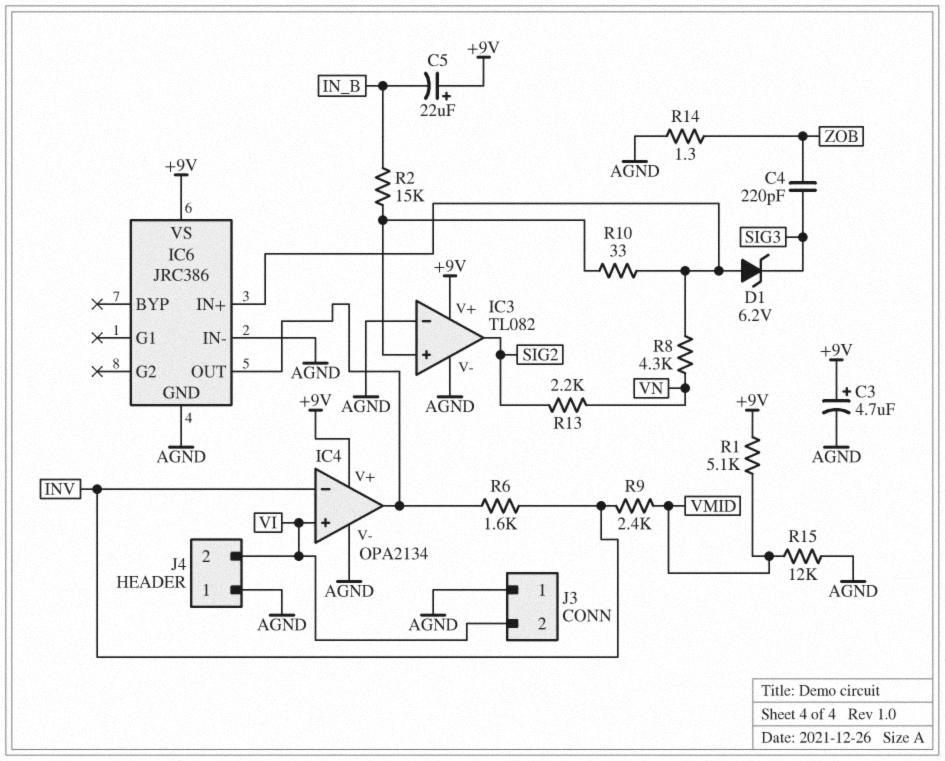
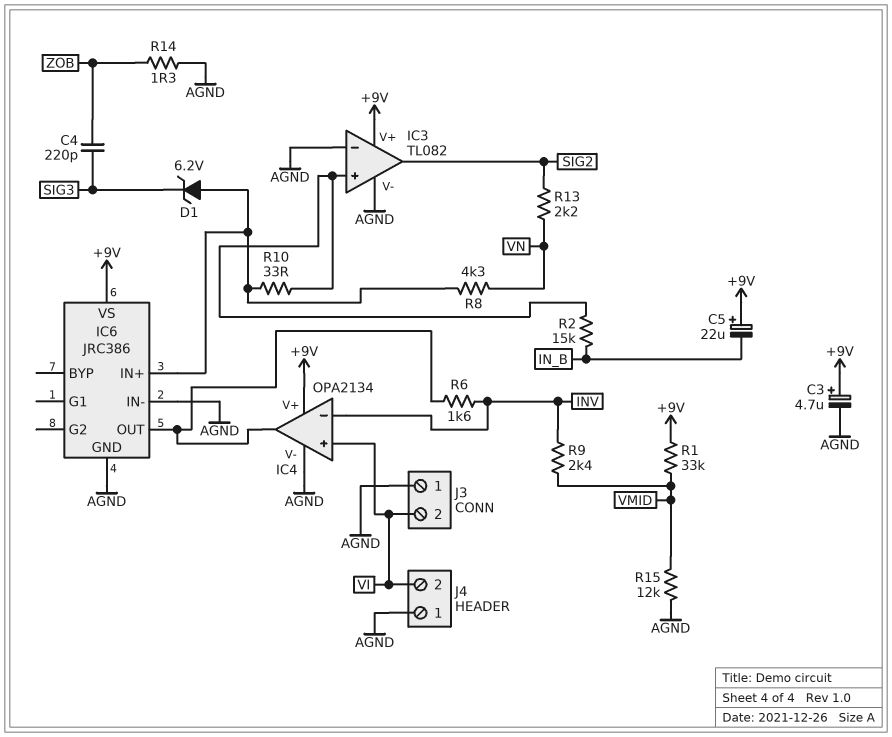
R1: 5.1k (+9V, VMID) -> 33k (+9V, VMID)

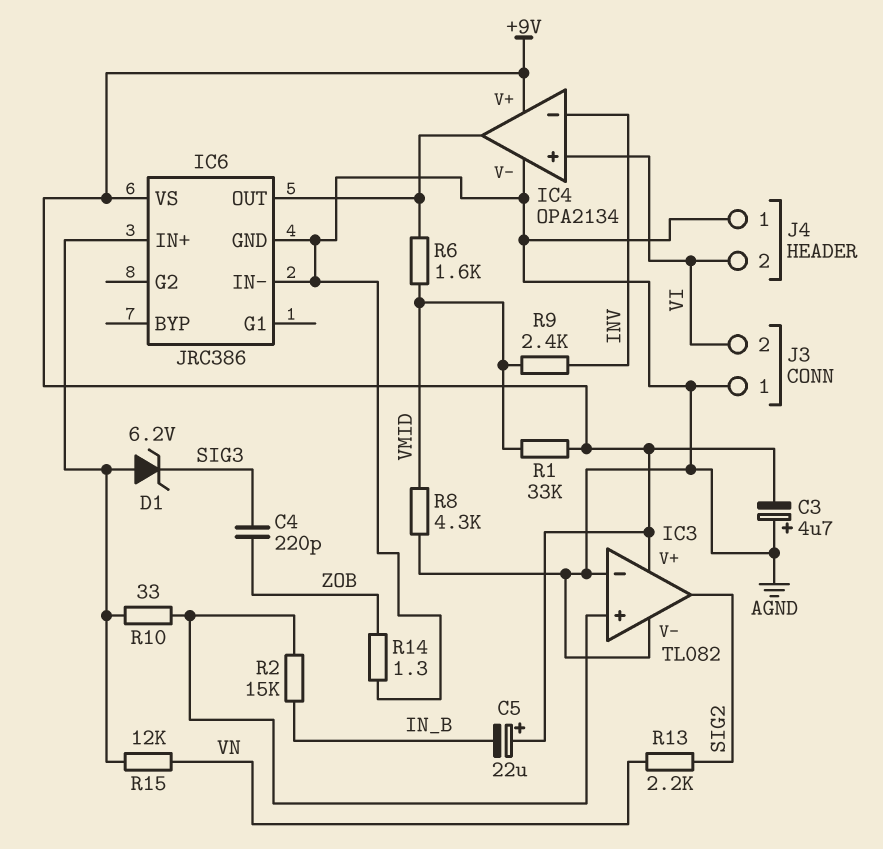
C3: 4.7uF (plus +9V, minus AGND) -> 4.7uF (plus AGND, minus +9V)
R6: 1.6k (IC4/out, INV) -> 1.6k (IC4/out, VMID)
R8: 4.3k (IC6/IN+, VN) -> 4.3k (AGND, VMID)
R15: 12k (AGND, VMID) -> 12k (IC6/IN+, VN)

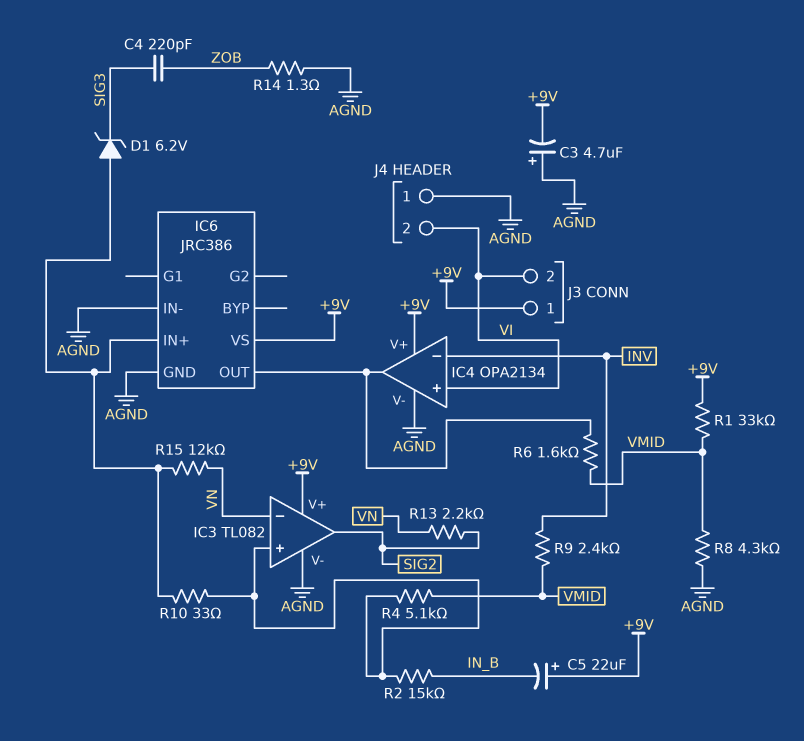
IC3 pin in-: AGND -> VN
J3 pin 1: AGND -> +9V
R4: none -> 5.1k (IC3/in+, VMID)

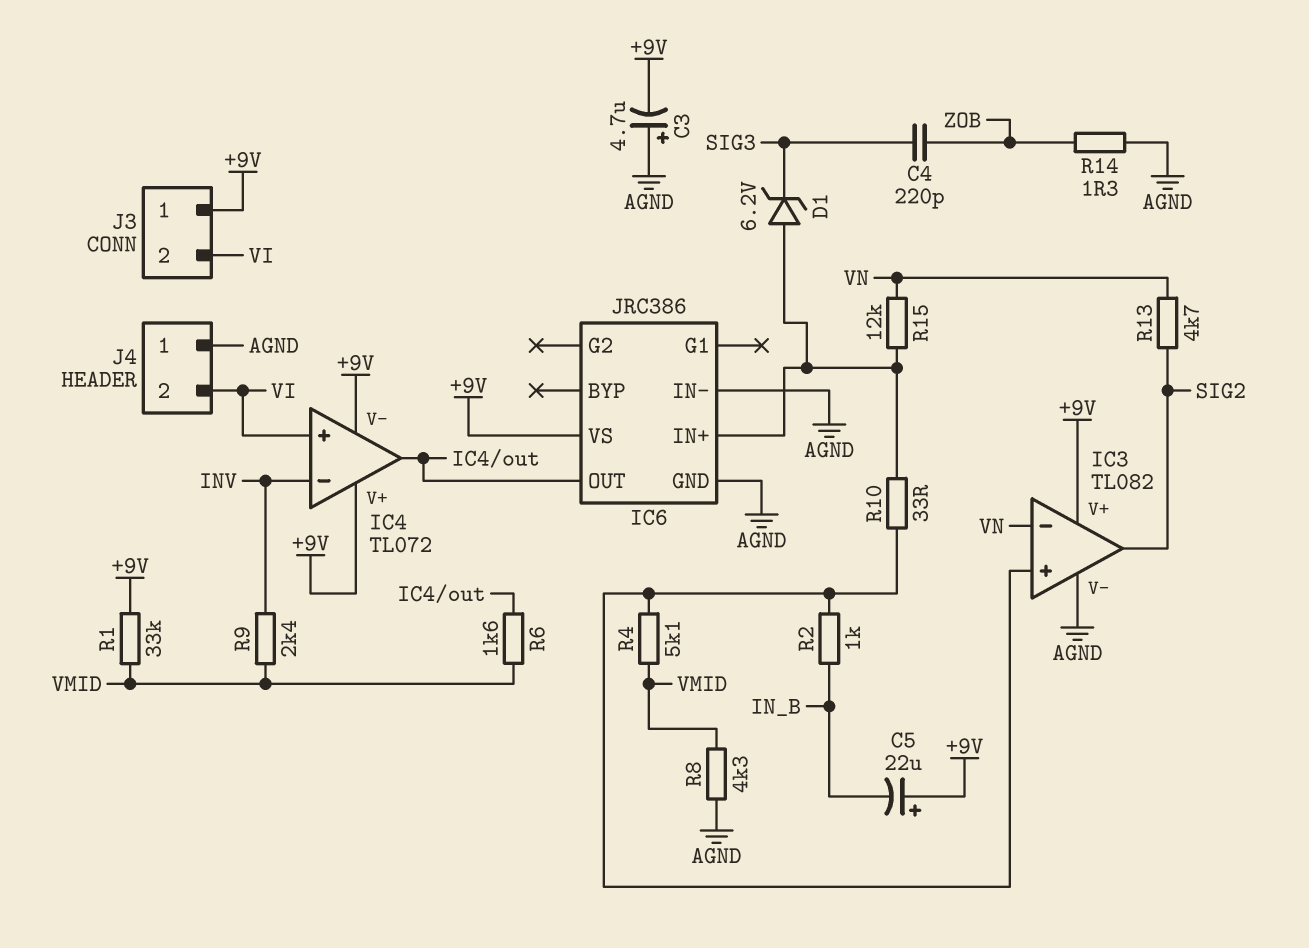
IC4: OPA2134 -> TL072
IC4 pin V-: AGND -> +9V
R2: 15k (IC3/in+, IN_B) -> 1k (IC3/in+, IN_B)
R13: 2.2k (SIG2, VN) -> 4.7k (SIG2, VN)

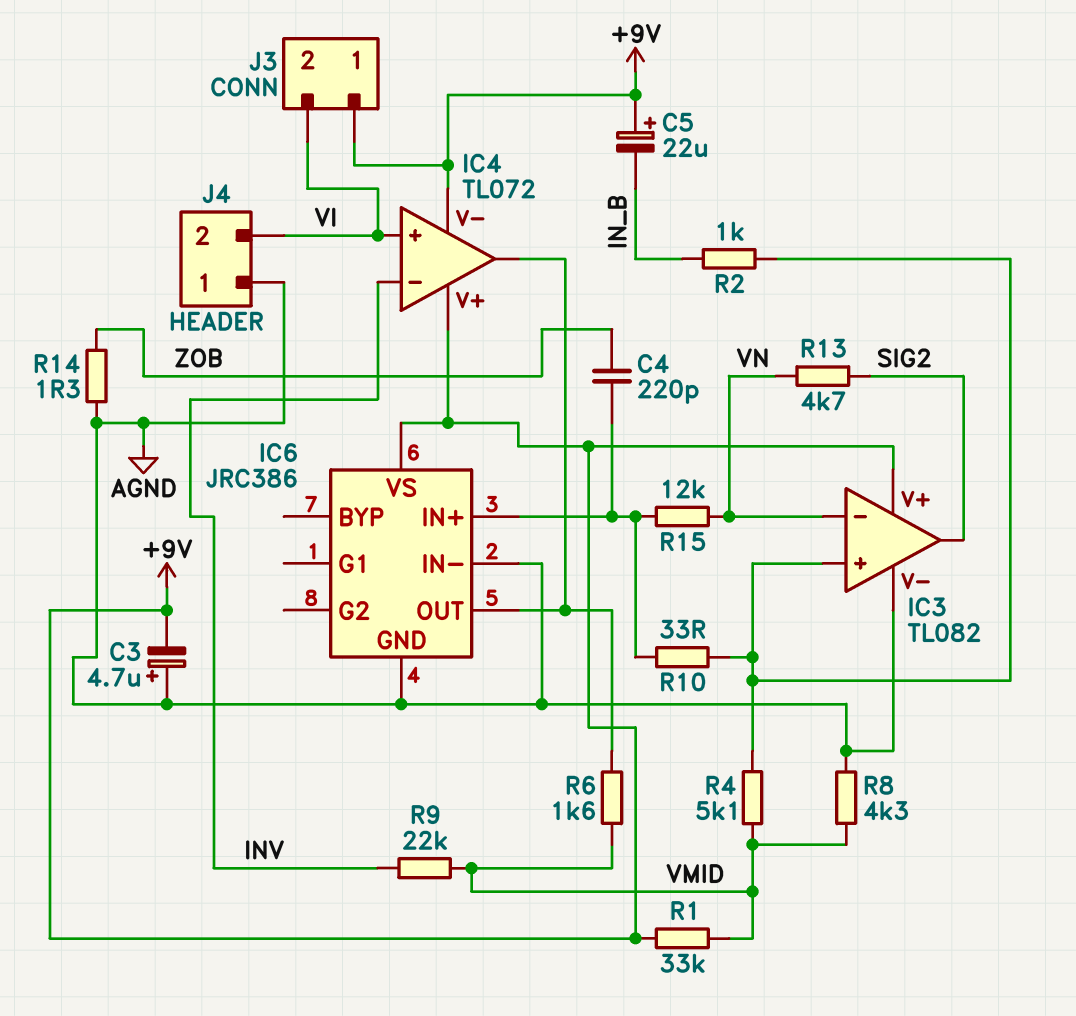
C4: 220pF (SIG3, ZOB) -> 220pF (IC6/IN+, ZOB)
D1: zener 6.2V (A IC6/IN+, K SIG3) -> none
R9: 2.4k (INV, VMID) -> 22k (INV, VMID)

